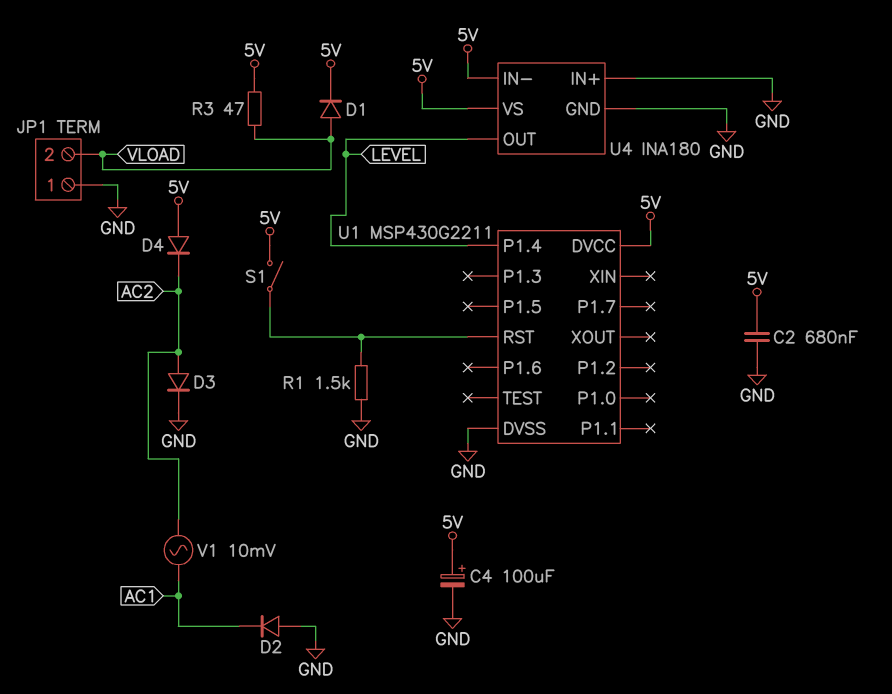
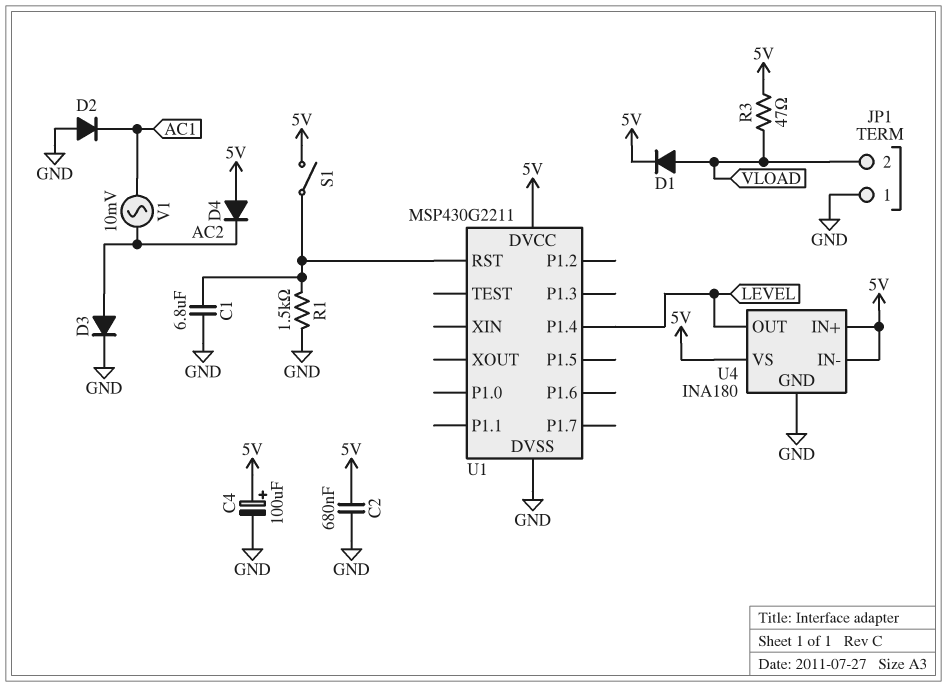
C1: none -> 6.8uF (GND, U1/RST)
U4 pin IN+: GND -> 5V

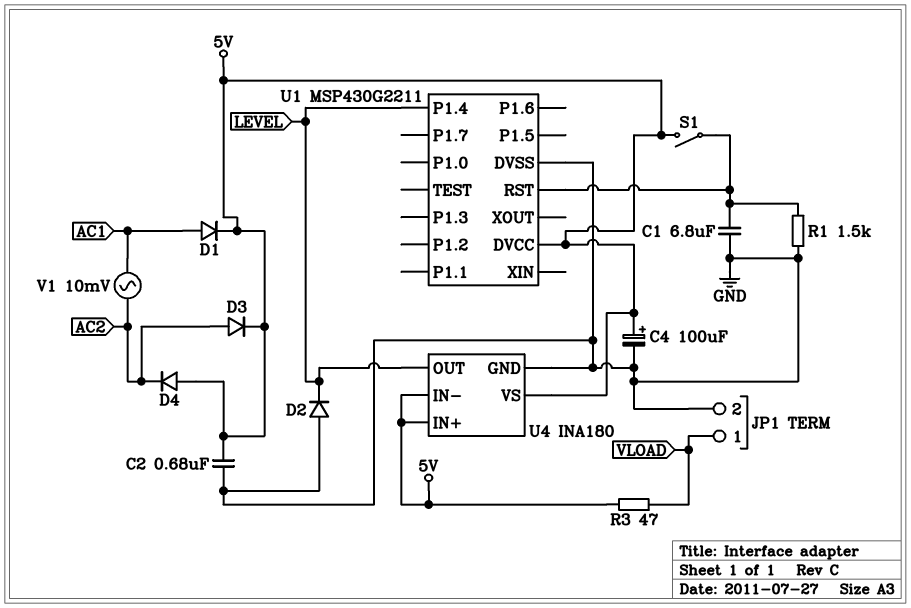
D1: diode (A VLOAD, K 5V) -> diode (A AC1, K 5V)
D2: diode (A GND, K AC1) -> diode (A GND, K LEVEL)
D3: diode (A AC2, K GND) -> diode (A AC2, K 5V)
JP1 pin 1: GND -> VLOAD
JP1 pin 2: VLOAD -> GND

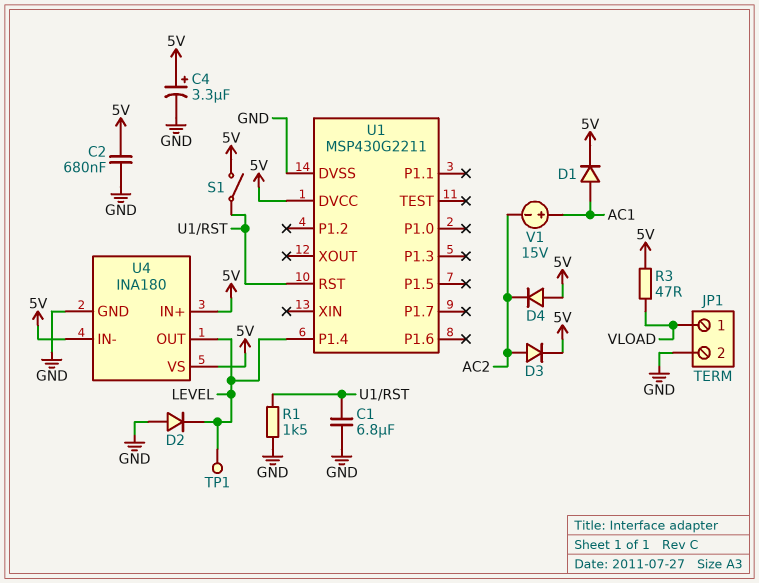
C4: 100uF (plus 5V, minus GND) -> 3.3uF (plus 5V, minus GND)
TP1: none -> test point (LEVEL)
V1: AC 10mV (AC1, AC2) -> 15V (plus AC1, minus AC2)

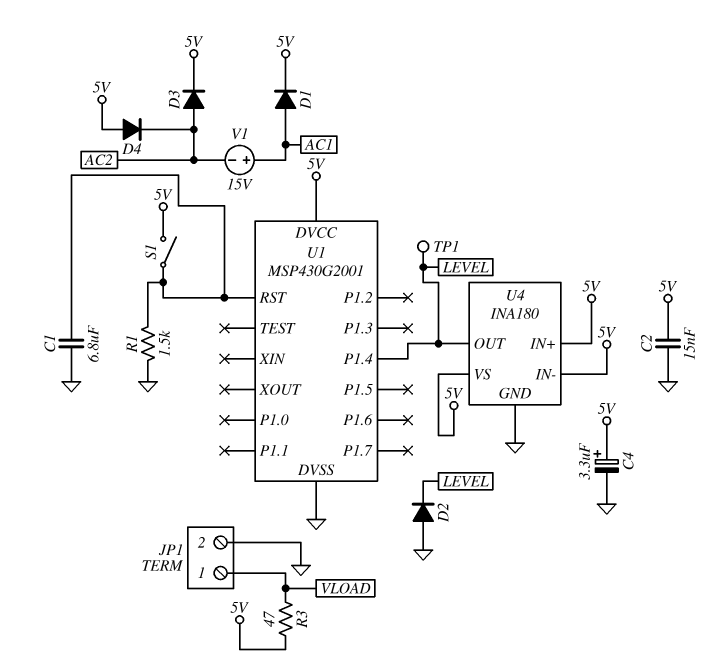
C2: 680nF (5V, GND) -> 15nF (5V, GND)
U1: MSP430G2211 -> MSP430G2001

